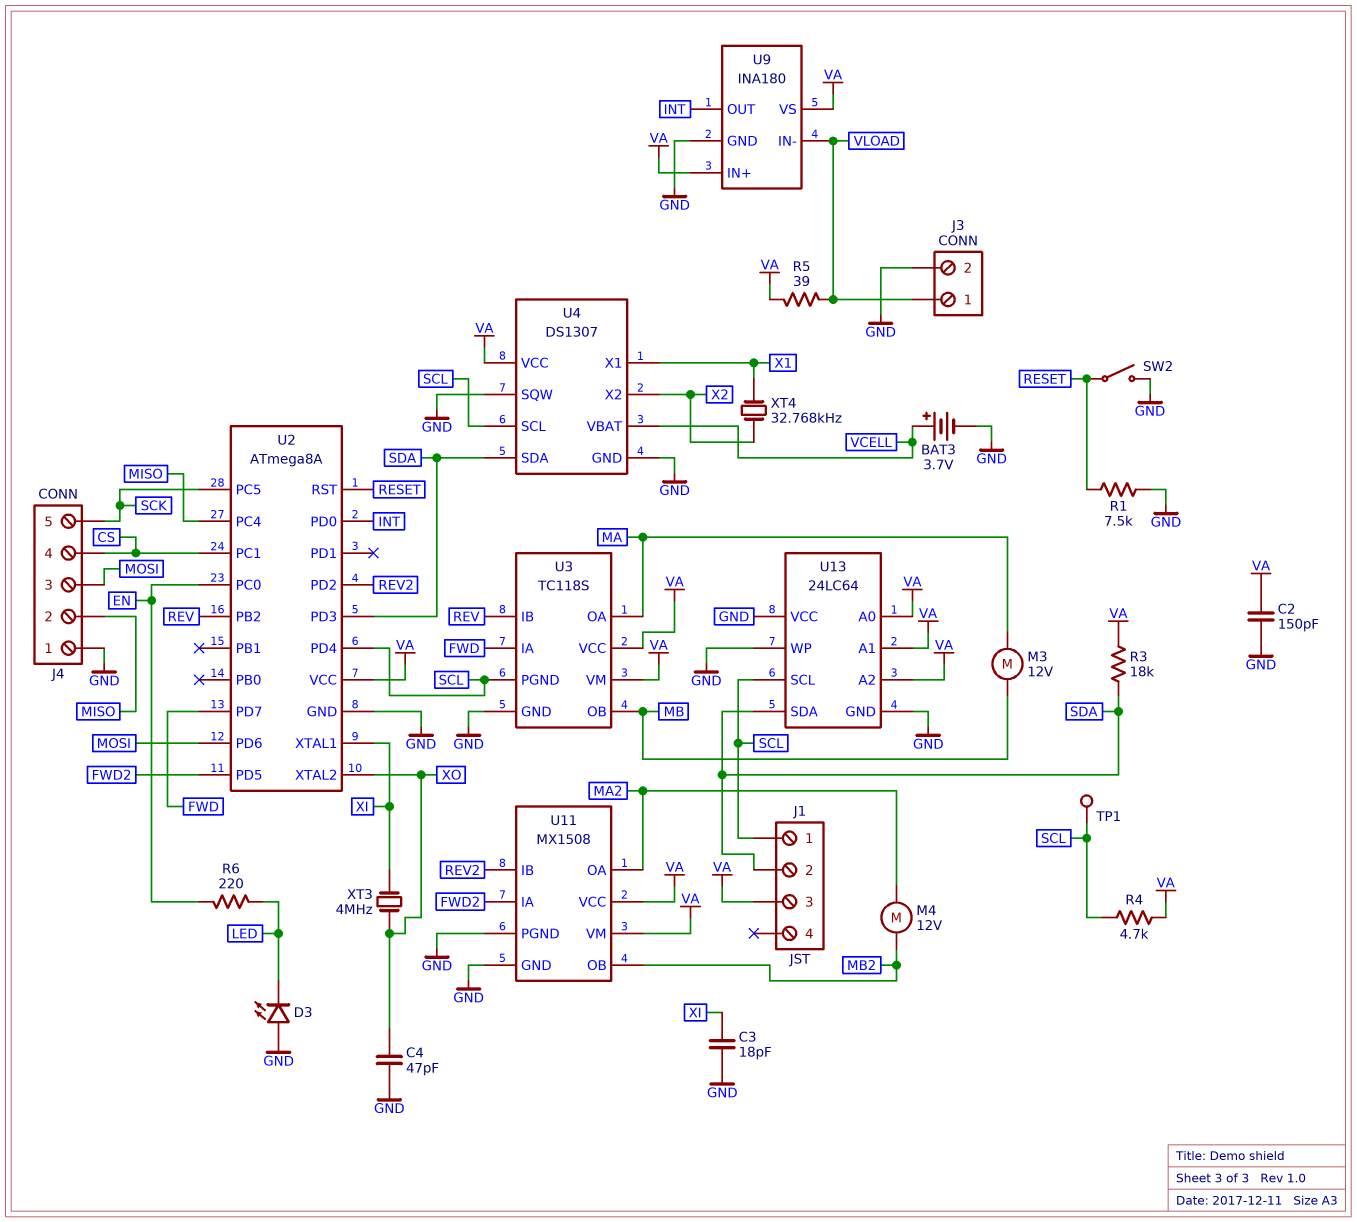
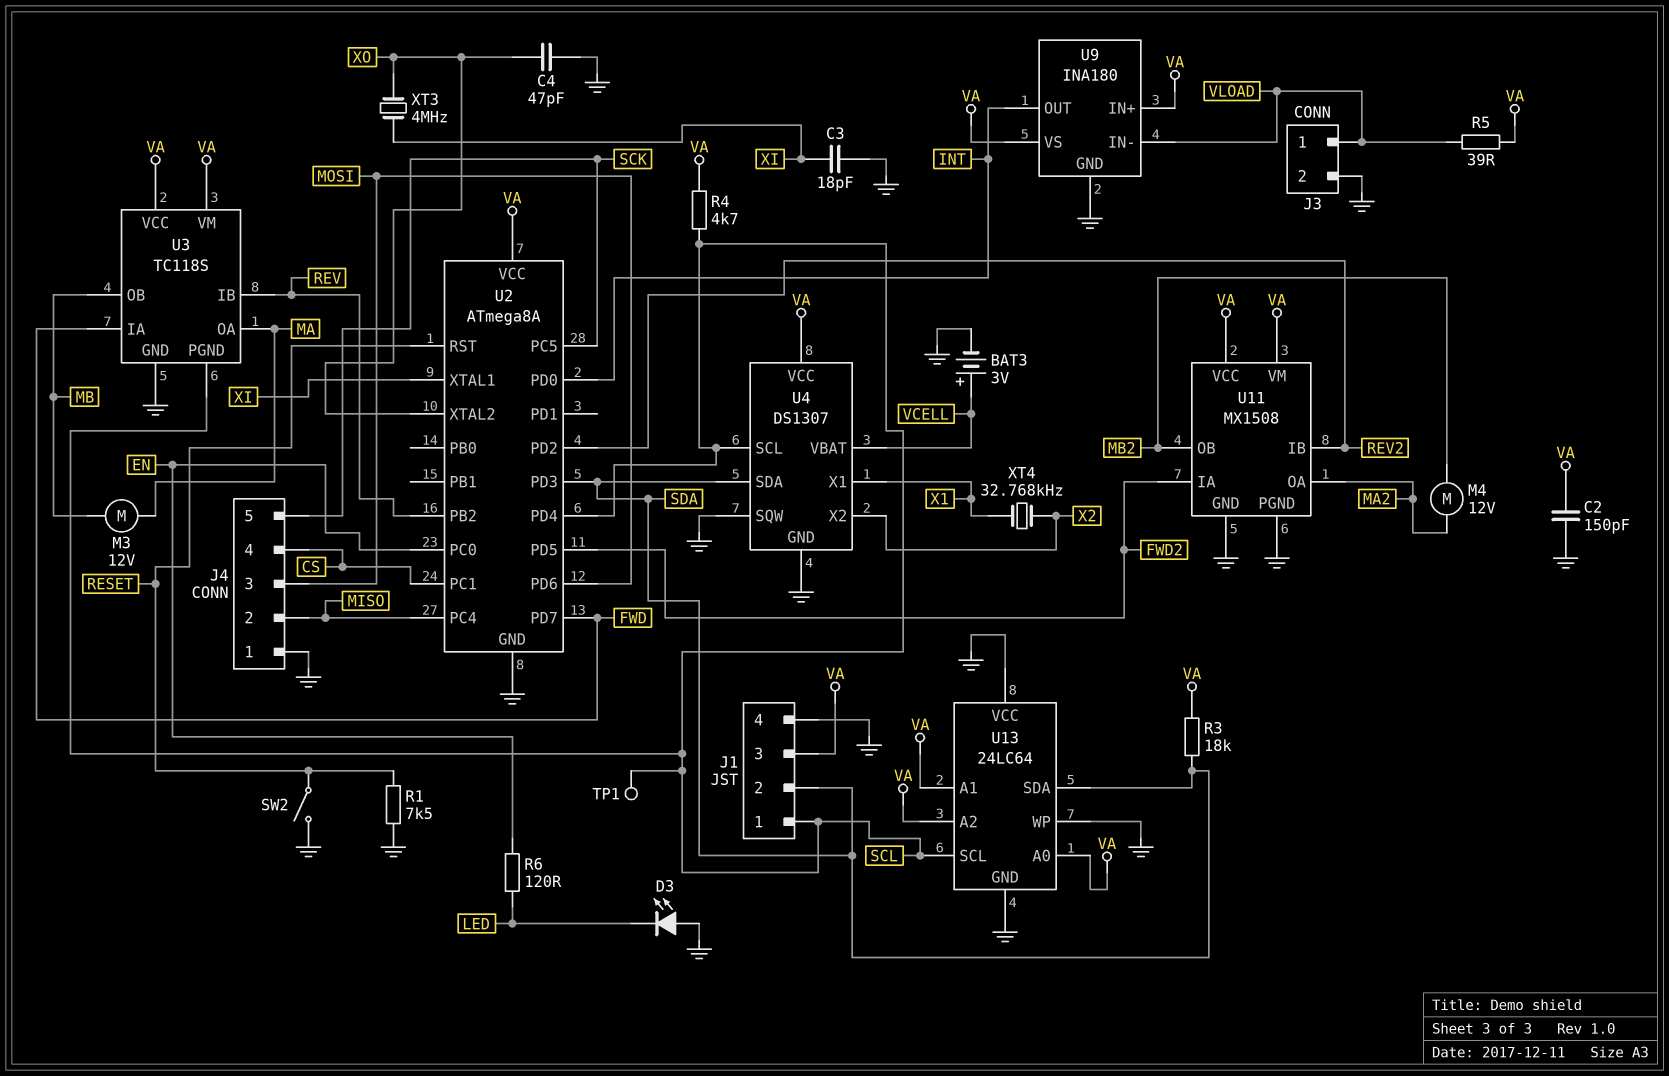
BAT3: 3.7V (plus VCELL, minus GND) -> 3V (plus VCELL, minus GND)
J1 pin 4: none -> GND
R6: 220 (EN, LED) -> 120 (EN, LED)

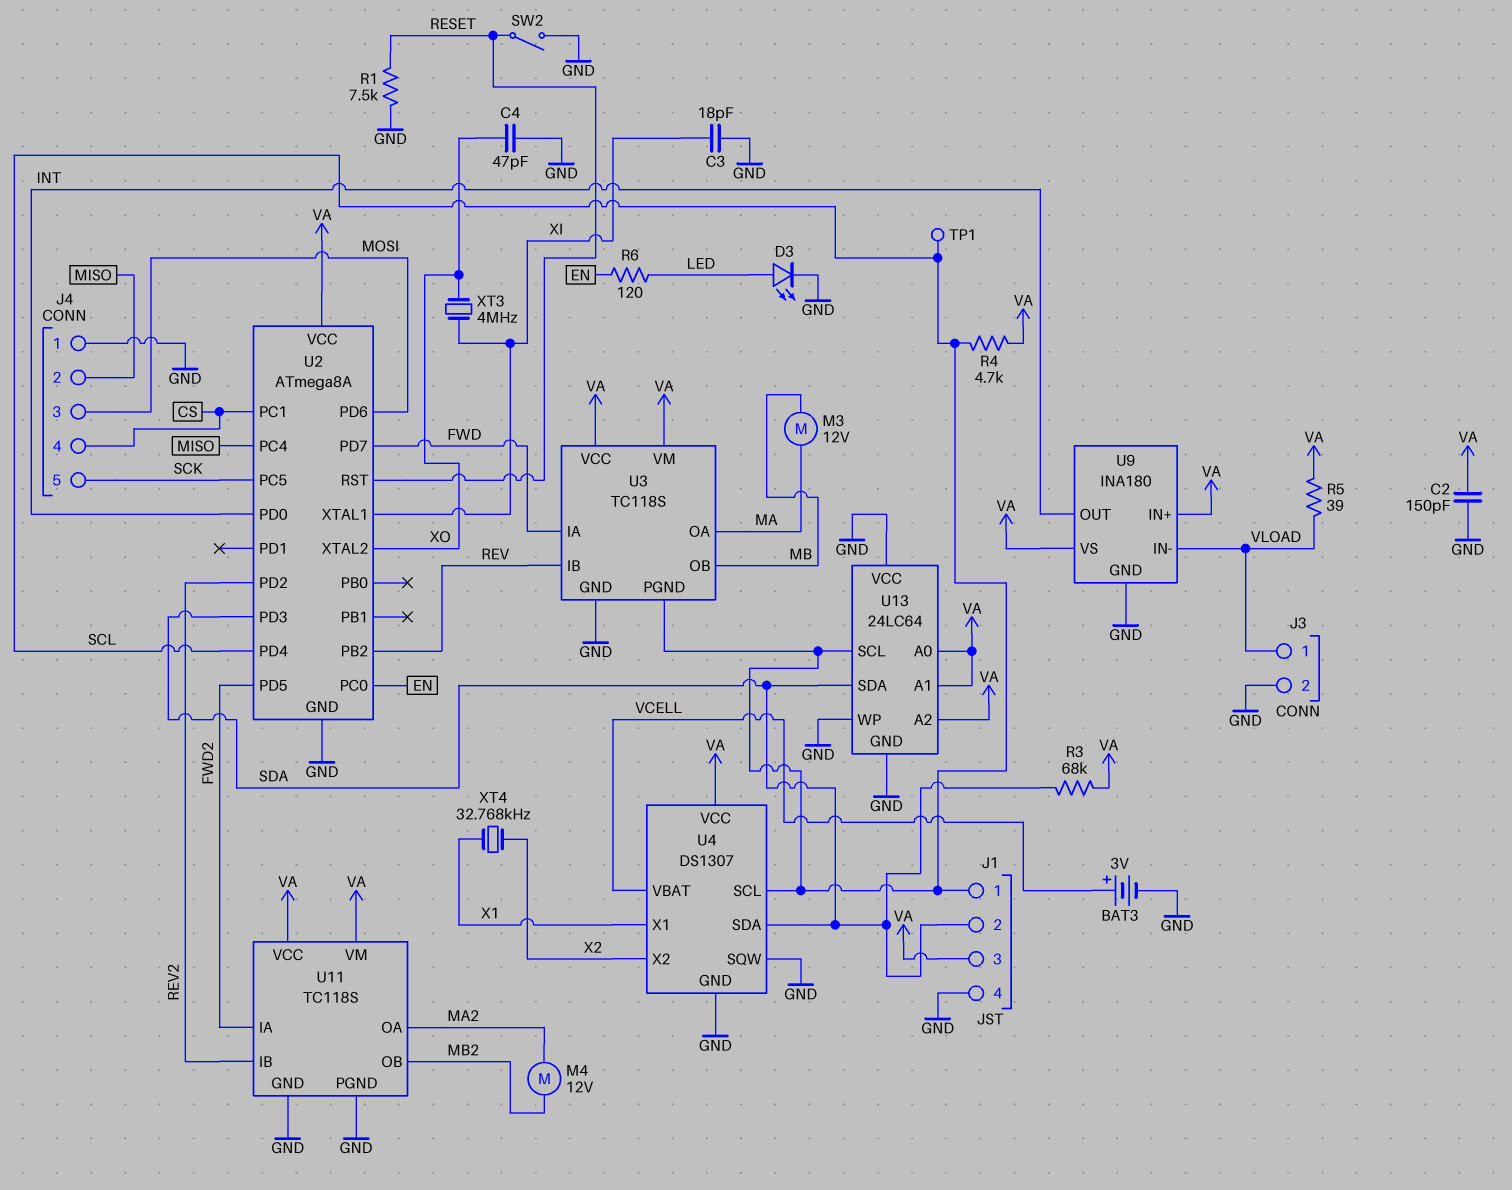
D3: LED (A GND, K LED) -> LED (A LED, K GND)
R3: 18k (SDA, VA) -> 68k (SDA, VA)
U11: MX1508 -> TC118S

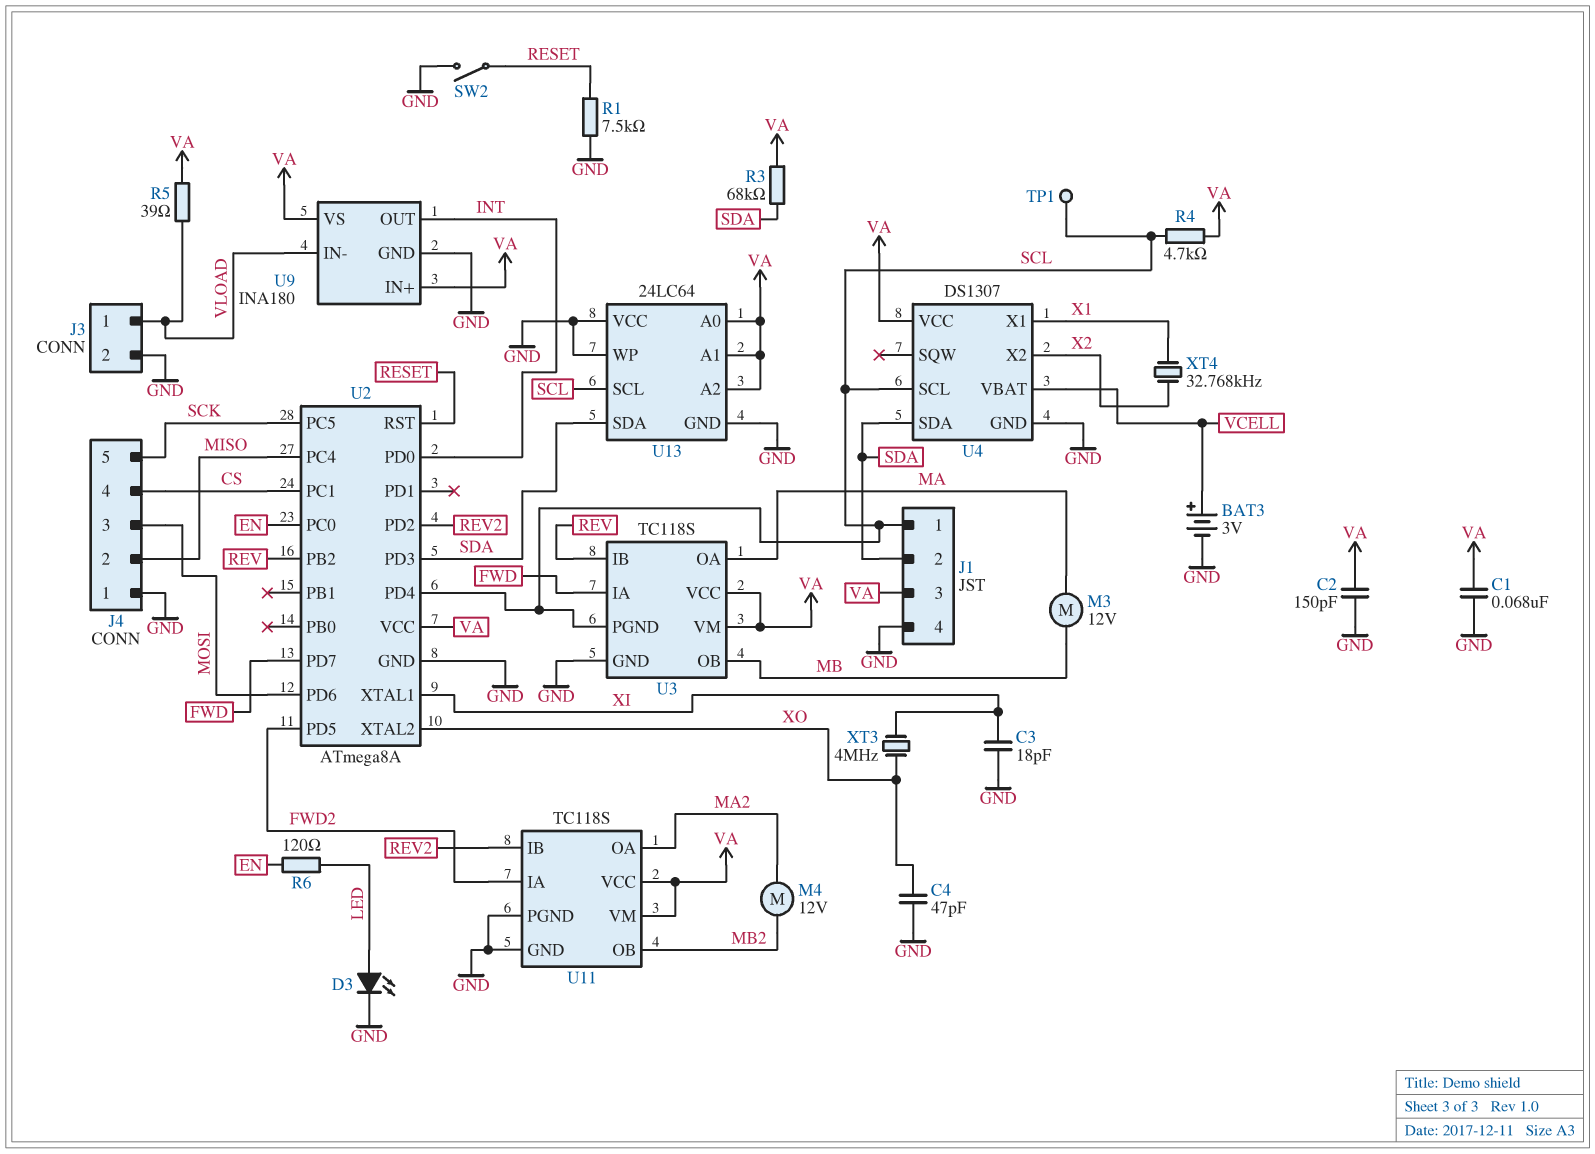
C1: none -> 68nF (GND, VA)
U4 pin SQW: GND -> none

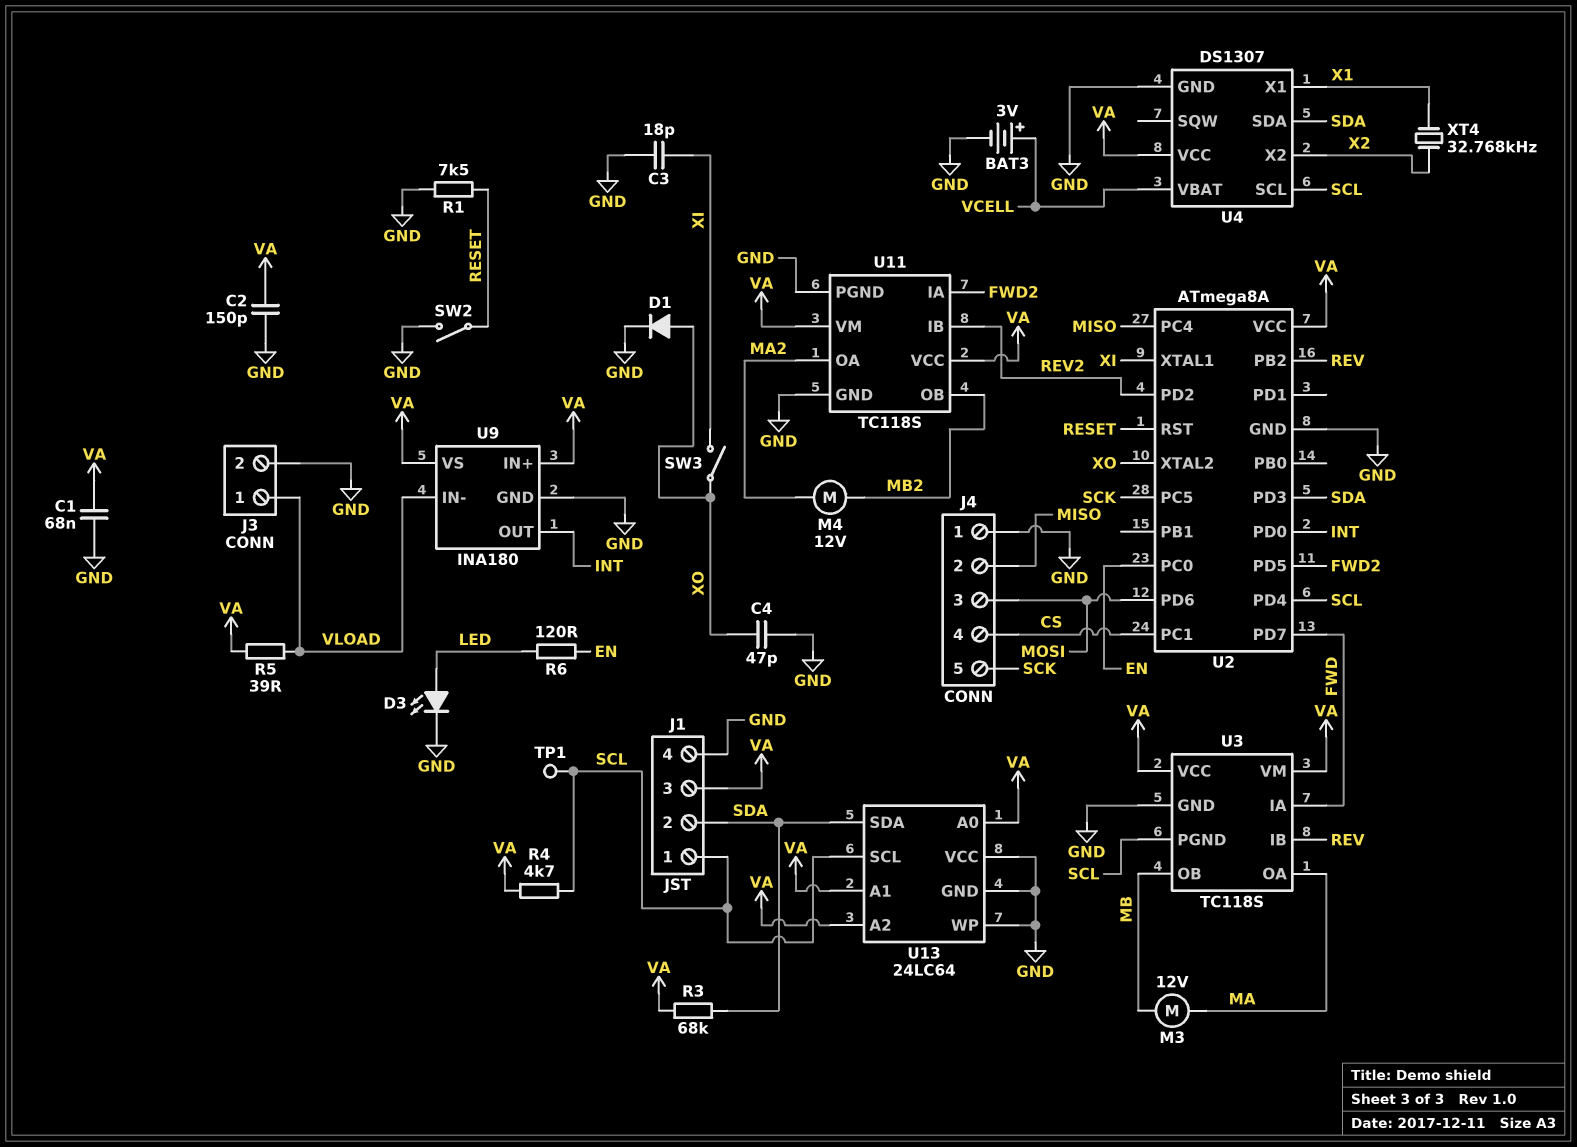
D1: none -> diode (A XO, K GND)
SW3: none -> switch (XI, XO)
XT3: 4MHz (XI, XO) -> none

